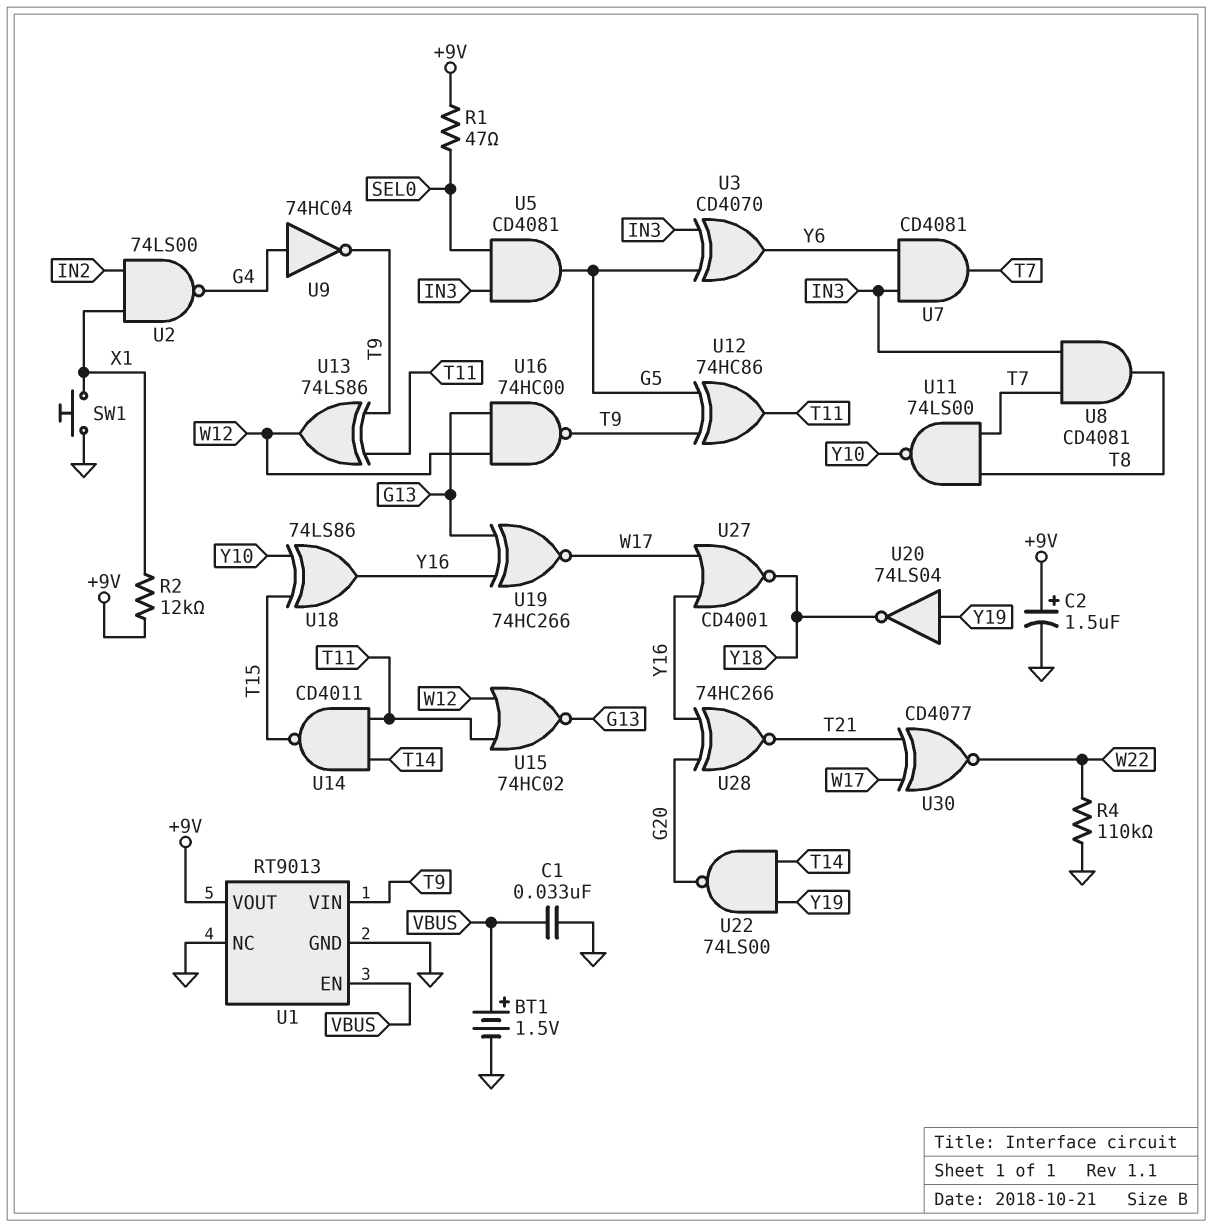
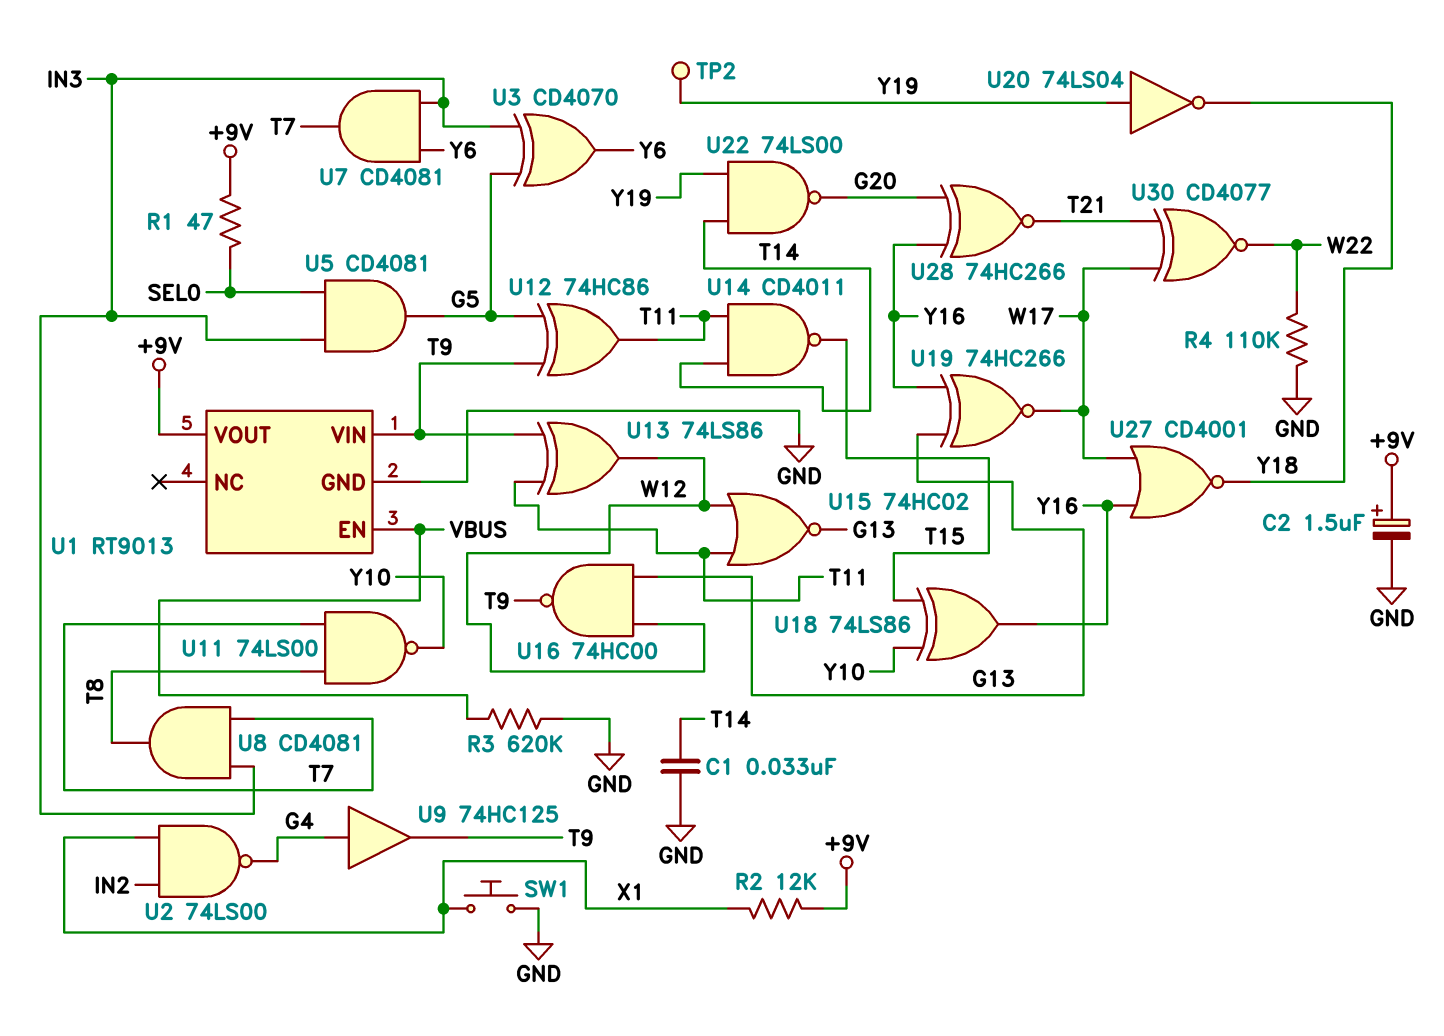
BT1: 1.5V (plus VBUS, minus GND) -> none
C1: 33nF (GND, VBUS) -> 33nF (GND, T14)
R3: none -> 620k (GND, VBUS)
TP2: none -> test point (Y19)
U1 pin NC: GND -> none
U9: NOT 74HC04 (in G4, out T9) -> buffer 74HC125 (in G4, out T9)

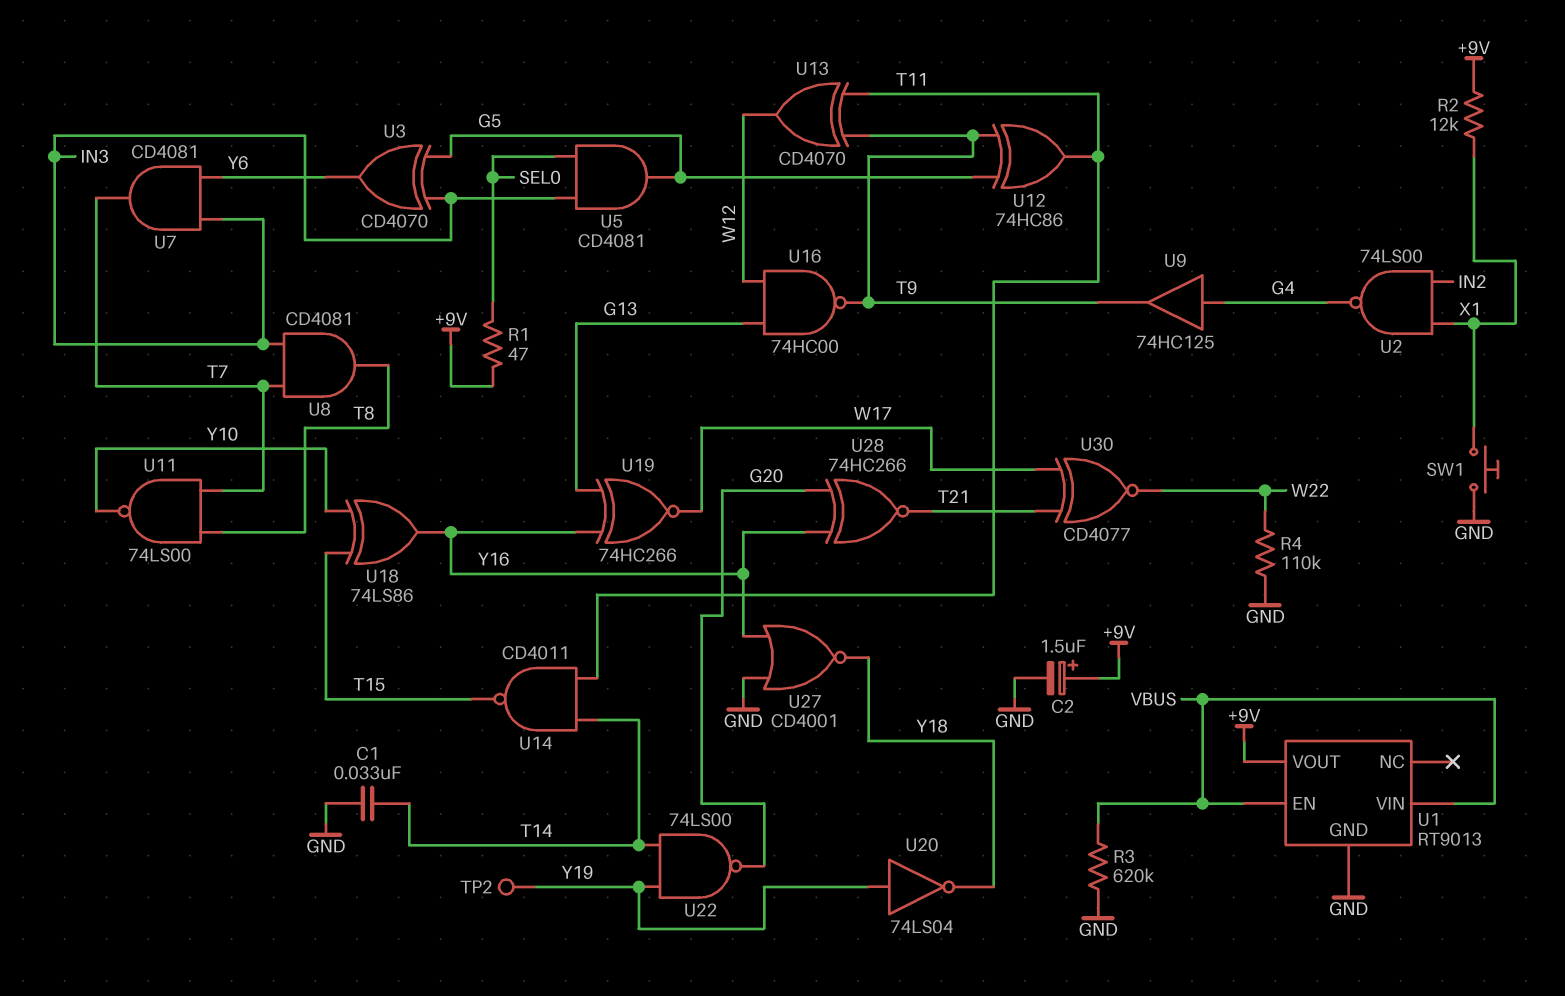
U1 pin VIN: T9 -> VBUS
U13: XOR 74LS86 (in T9, in T11, out W12) -> XOR CD4070 (in T9, in T11, out W12)
U15: NOR 74HC02 (in T11, in W12, out G13) -> none
U27: NOR CD4001 (in W17, in Y16, out Y18) -> NOR CD4001 (in GND, in Y16, out Y18)

